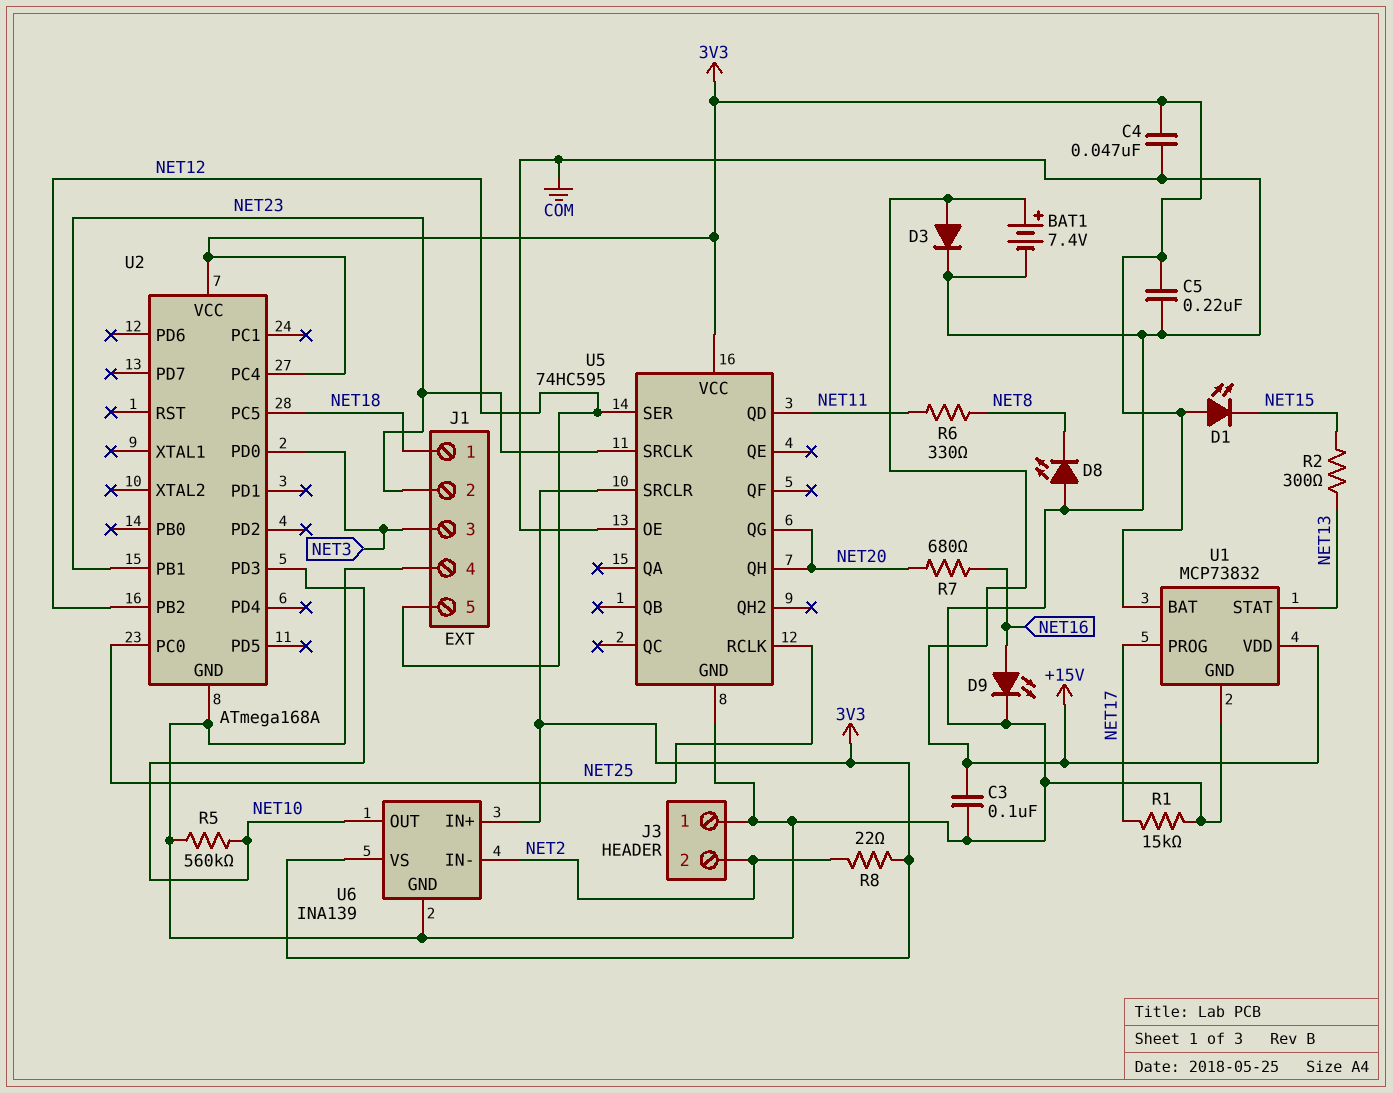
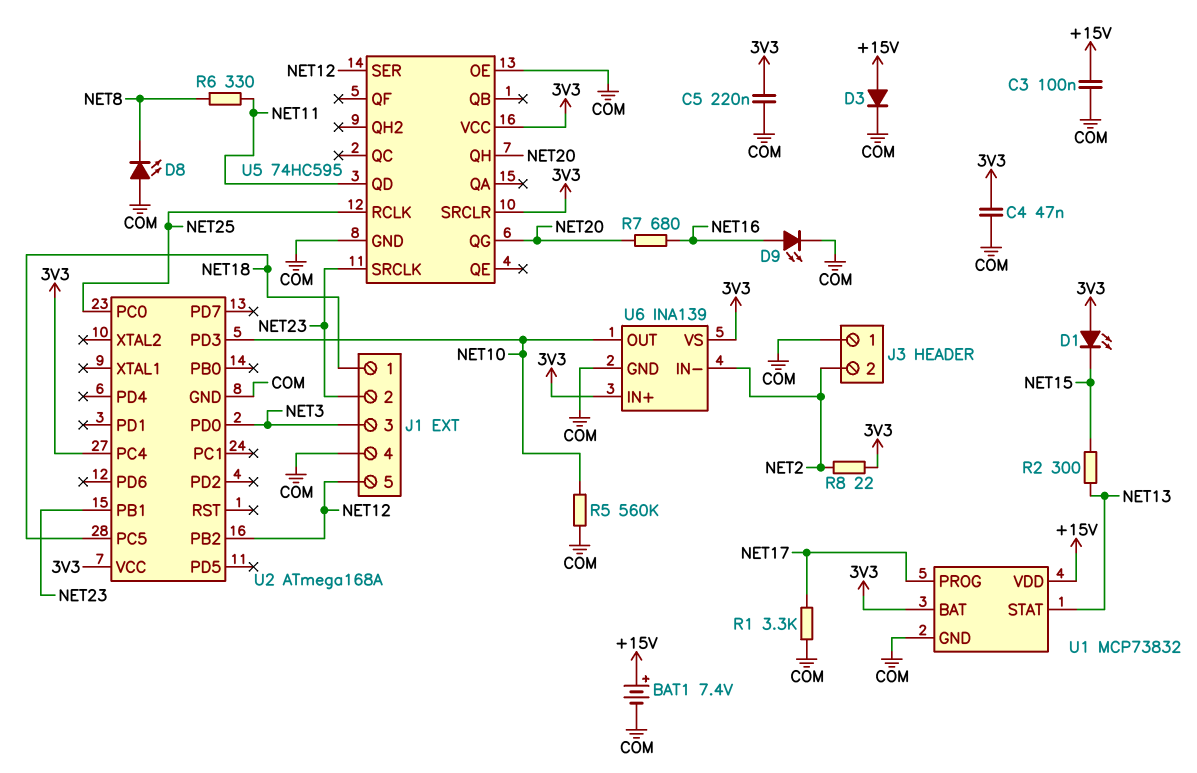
R1: 15k (COM, NET17) -> 3.3k (COM, NET17)

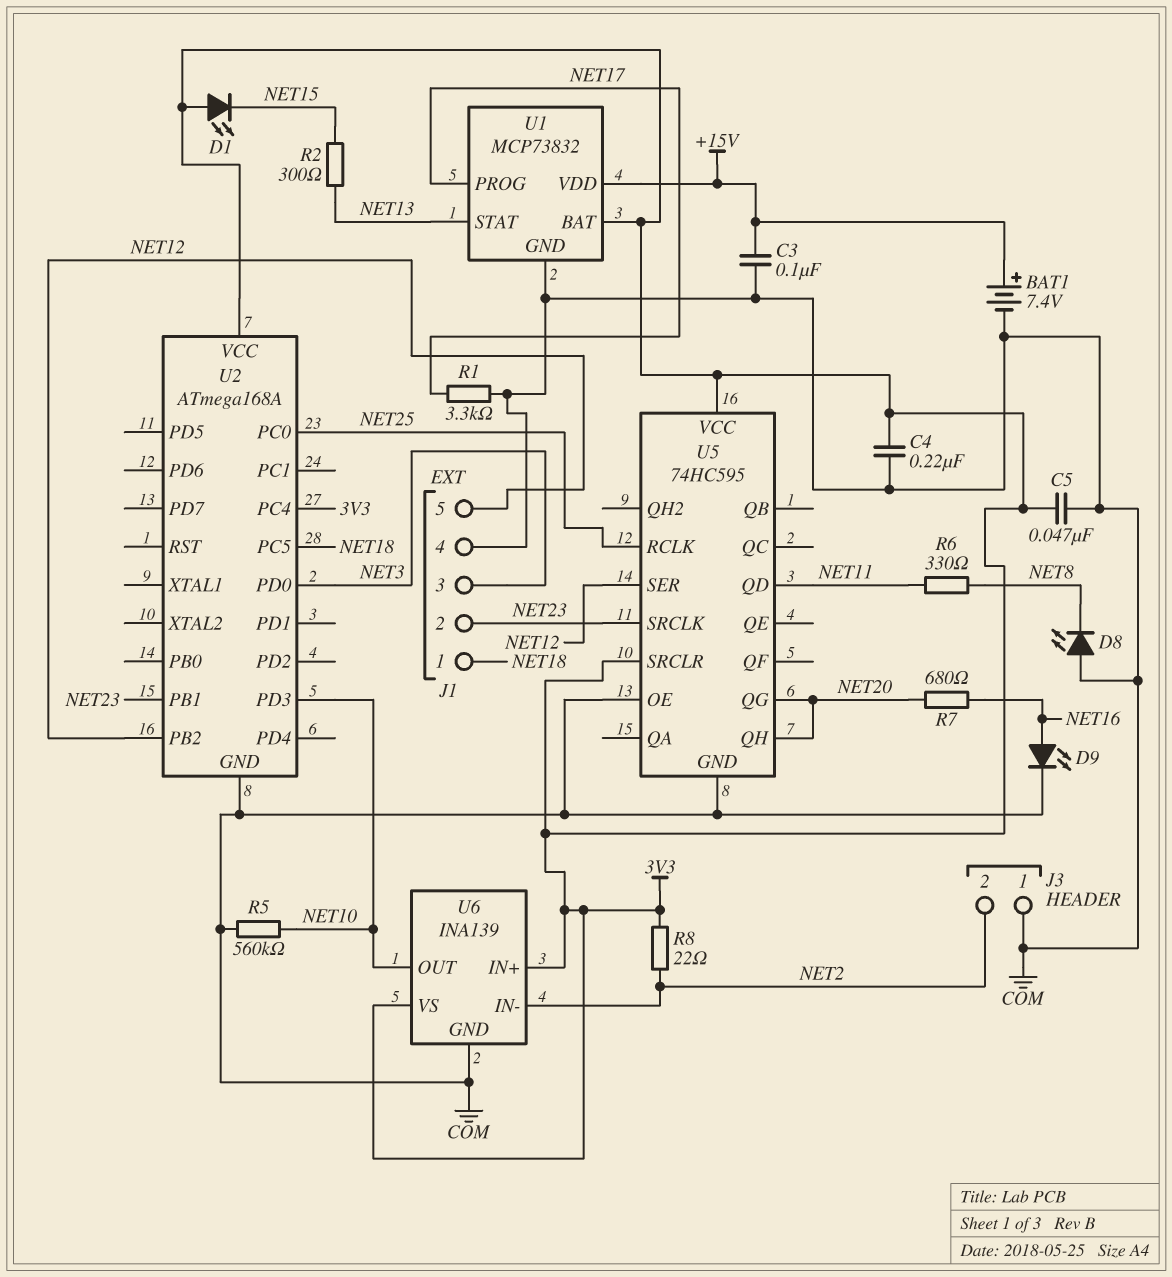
C4: 47nF (3V3, COM) -> 220nF (3V3, COM)
C5: 220nF (3V3, COM) -> 47nF (3V3, COM)
D3: diode (A +15V, K COM) -> none

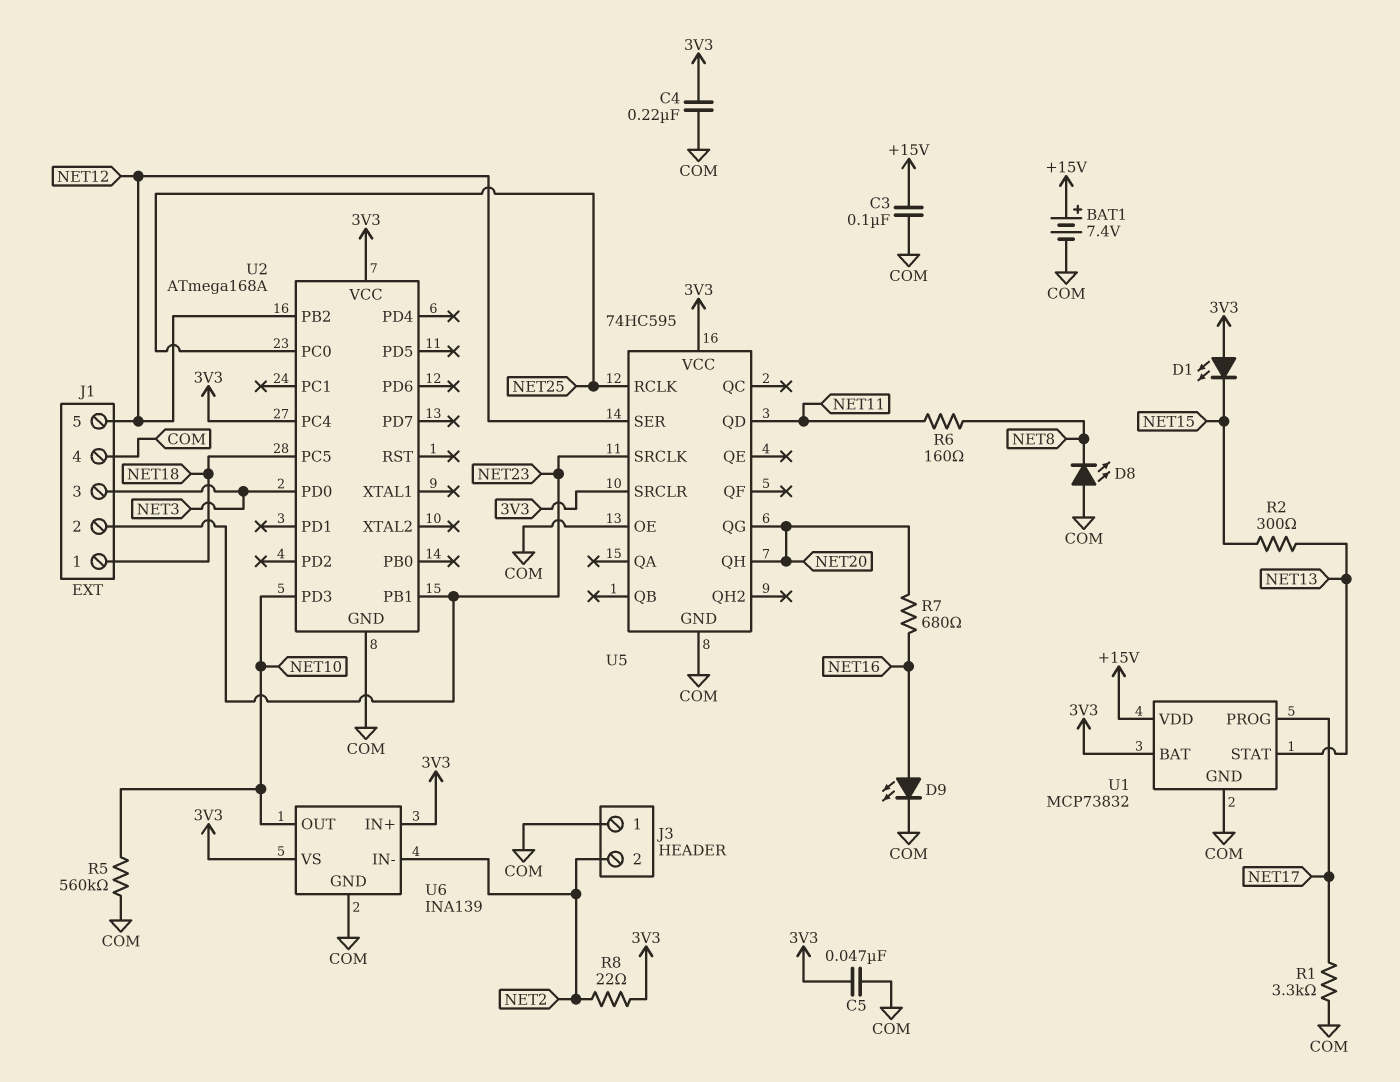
R6: 330 (NET8, NET11) -> 160 (NET8, NET11)

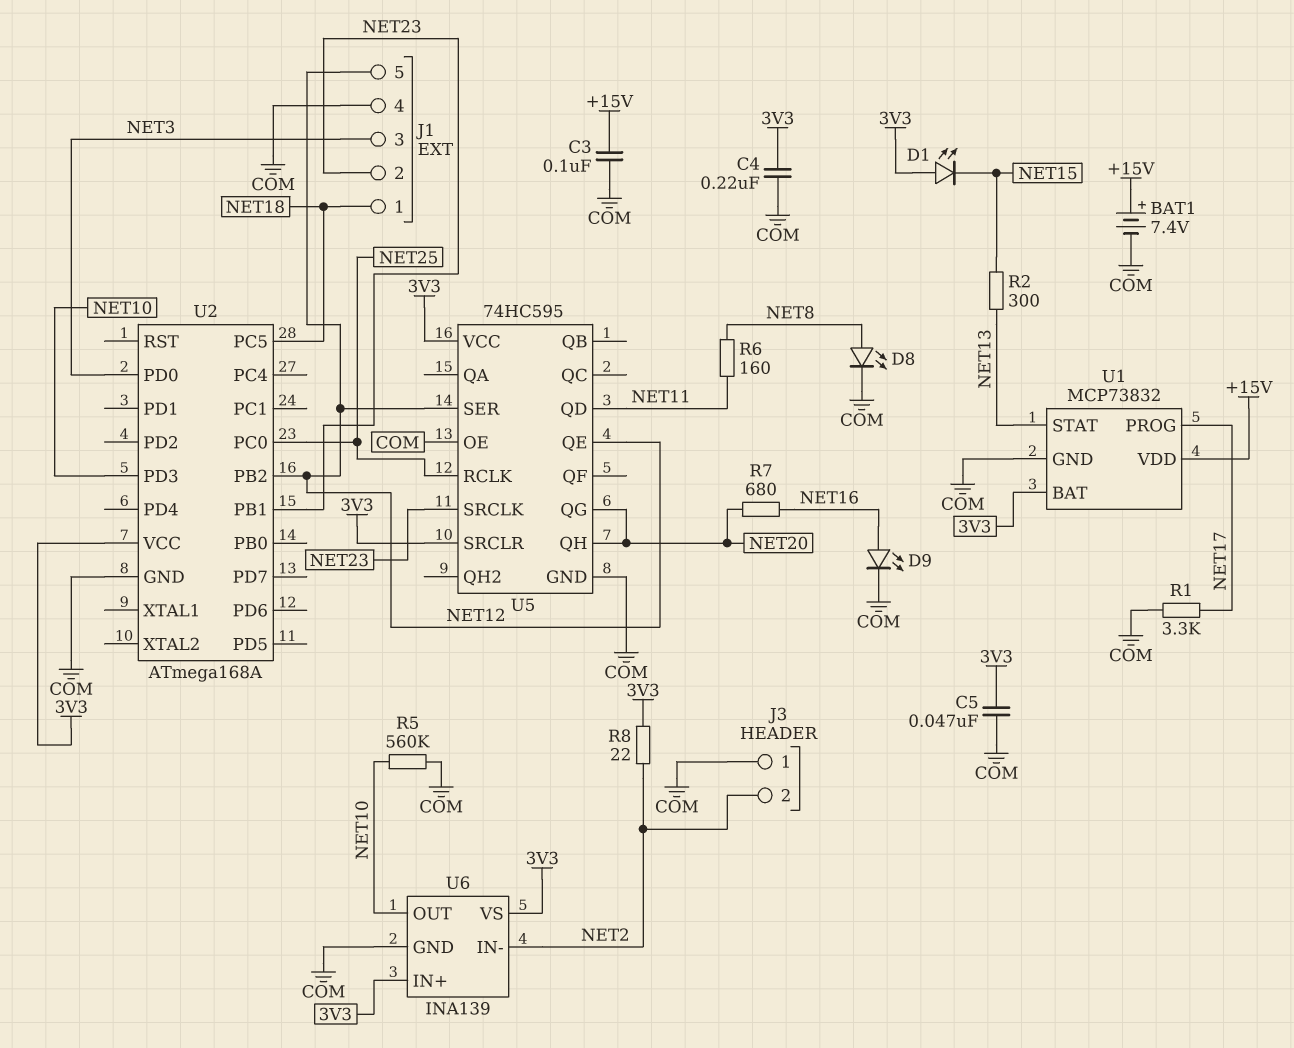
D8: LED (A COM, K NET8) -> LED (A NET8, K COM)
U2 pin PC4: 3V3 -> none
U5 pin QE: none -> NET12

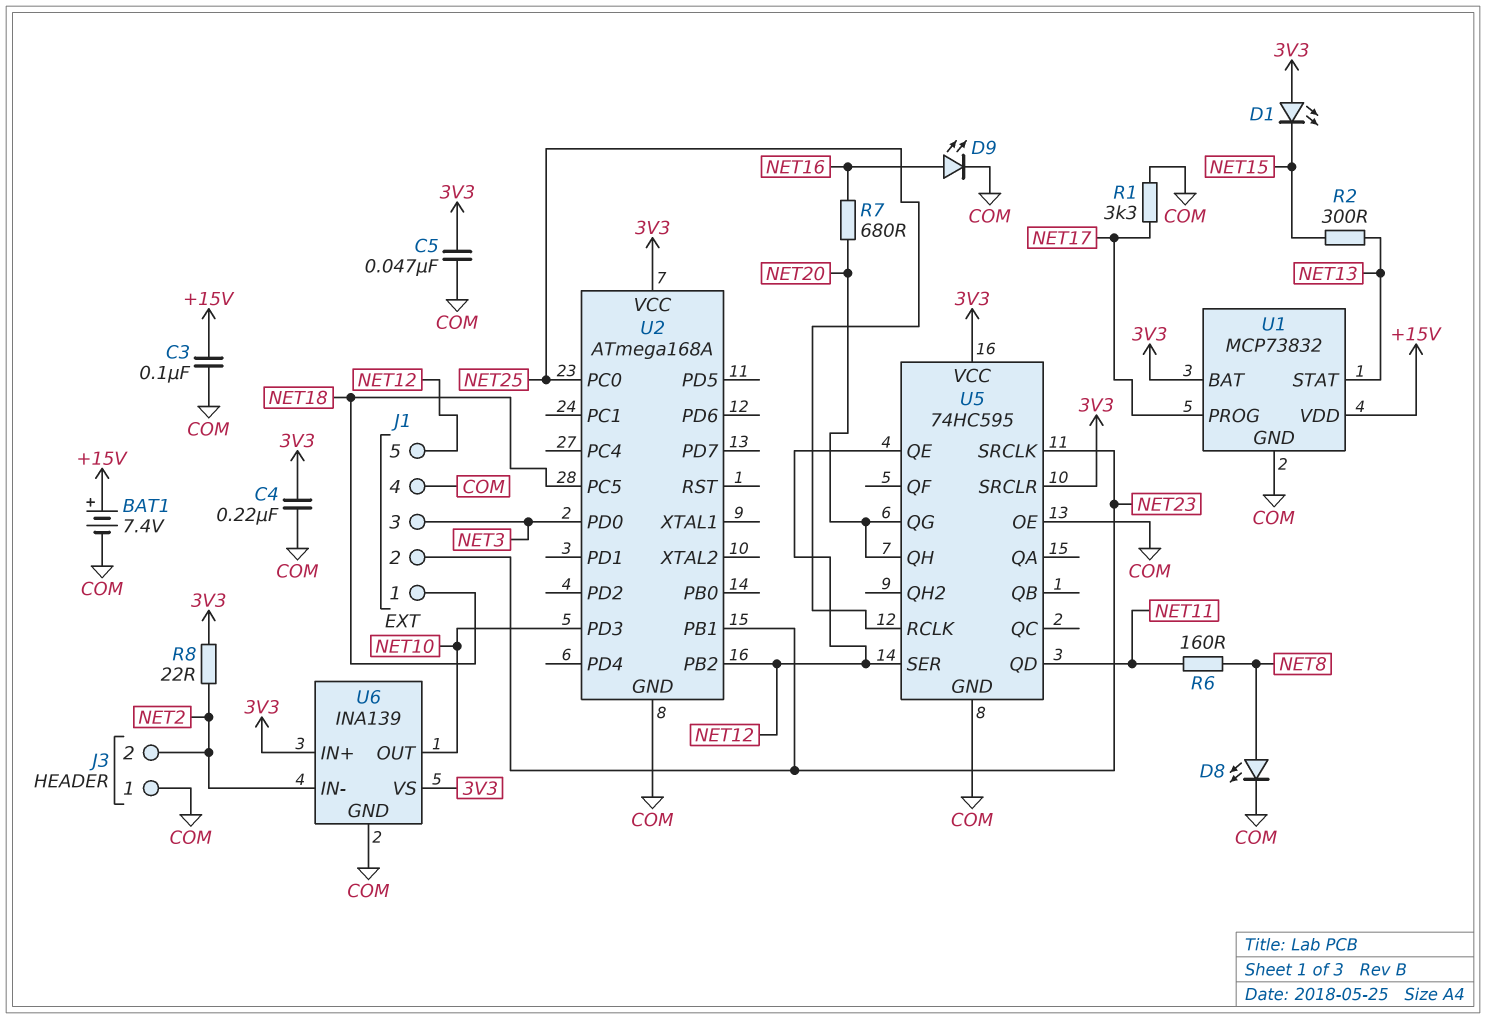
R5: 560k (COM, NET10) -> none

